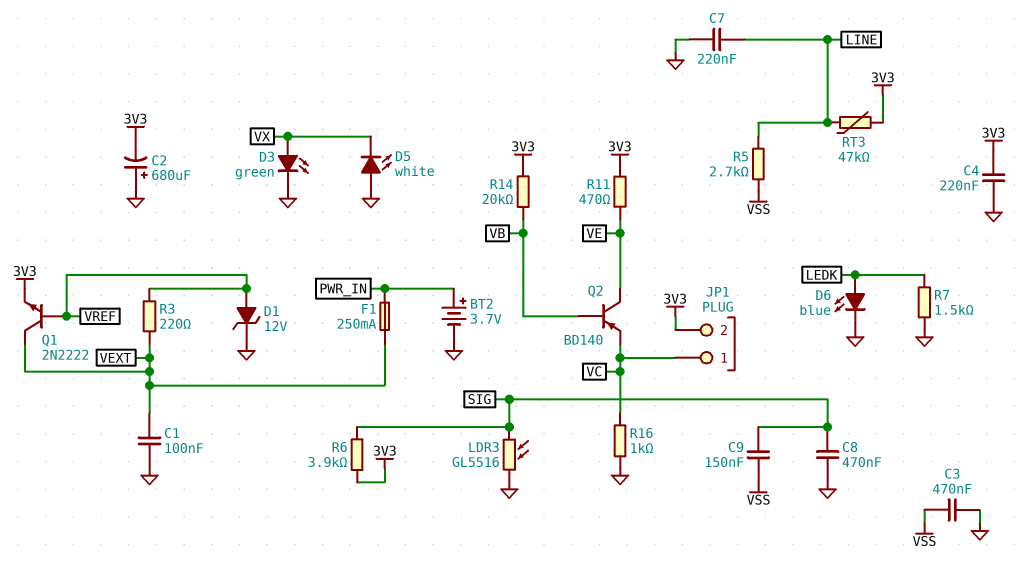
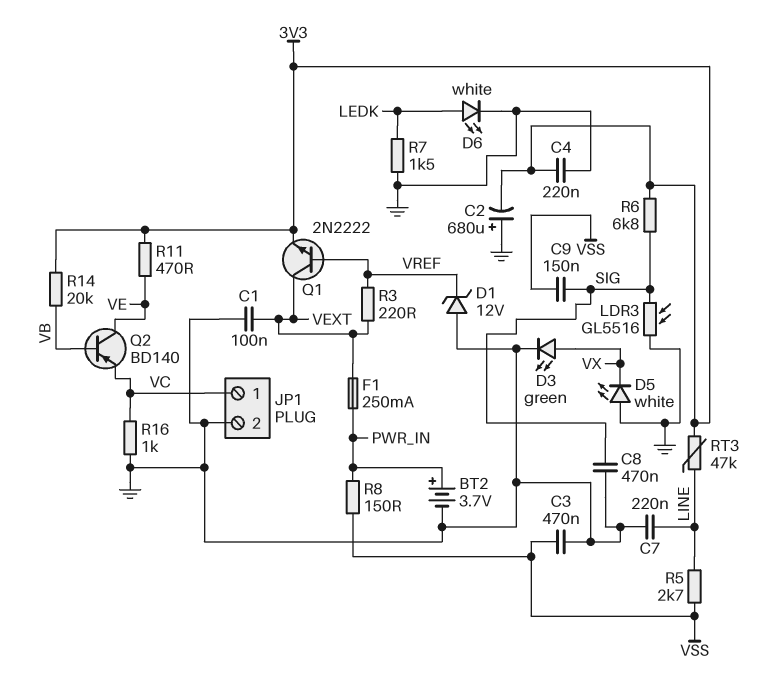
D1: zener 12V (A VREF, K GND) -> zener 12V (A GND, K VREF)
D6: LED blue (A LEDK, K GND) -> LED white (A LEDK, K GND)
JP1 pin 2: 3V3 -> GND
R6: 3.9k (3V3, SIG) -> 6.8k (3V3, SIG)
R8: none -> 150 (PWR_IN, VSS)

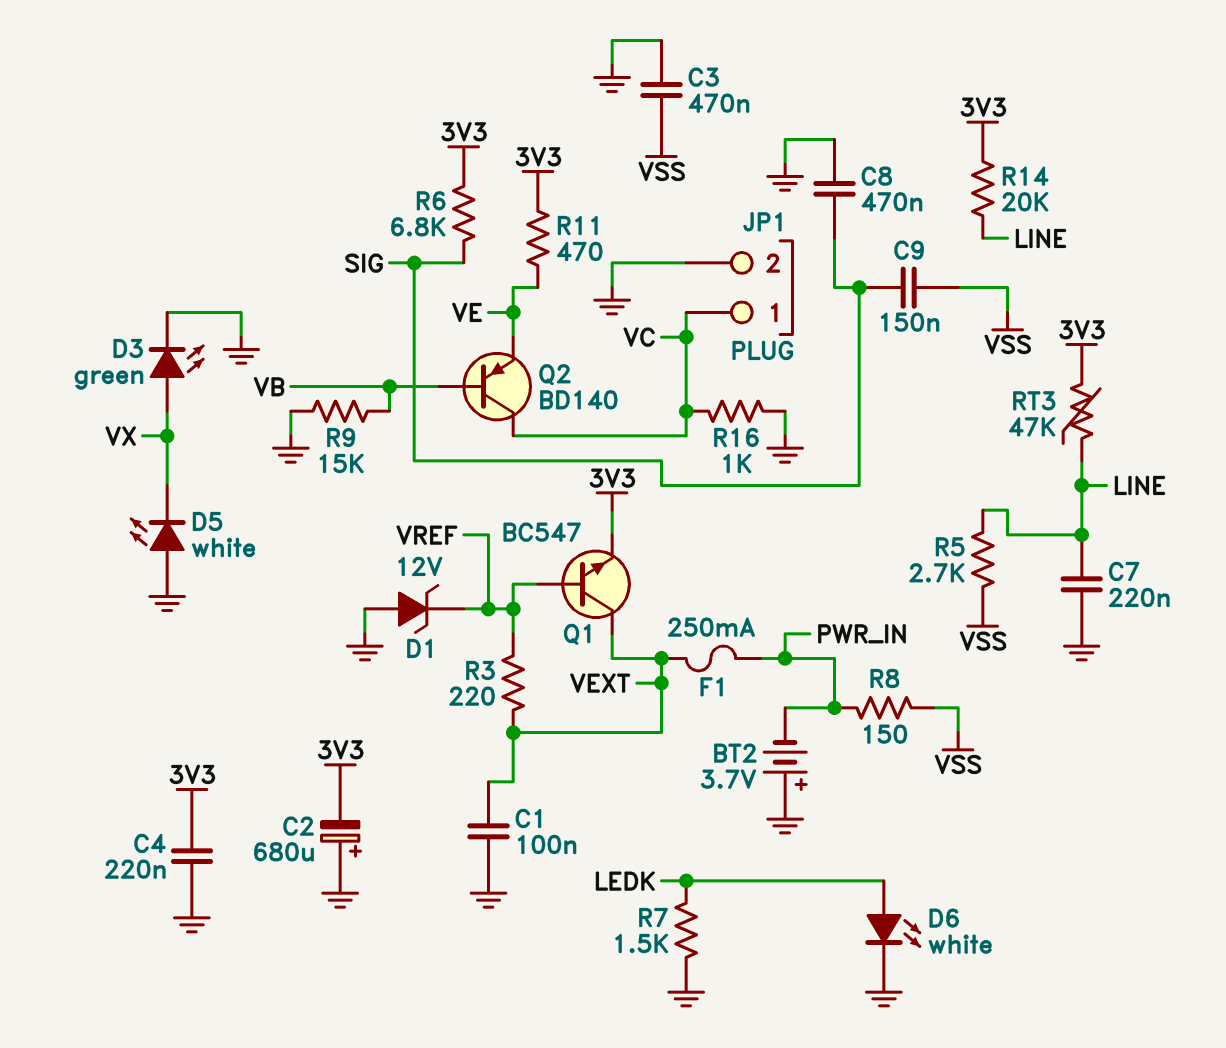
BT2: 3.7V (plus PWR_IN, minus GND) -> 3.7V (plus GND, minus PWR_IN)
LDR3: GL5516 (GND, SIG) -> none
Q1: NPN 2N2222 (B VREF, C VEXT, E 3V3) -> NPN BC547 (B VREF, C VEXT, E 3V3)
Q2: PNP BD140 (B VB, C VE, E VC) -> PNP BD140 (B VB, C VC, E VE)
R9: none -> 15k (GND, VB)
R14: 20k (3V3, VB) -> 20k (3V3, LINE)

